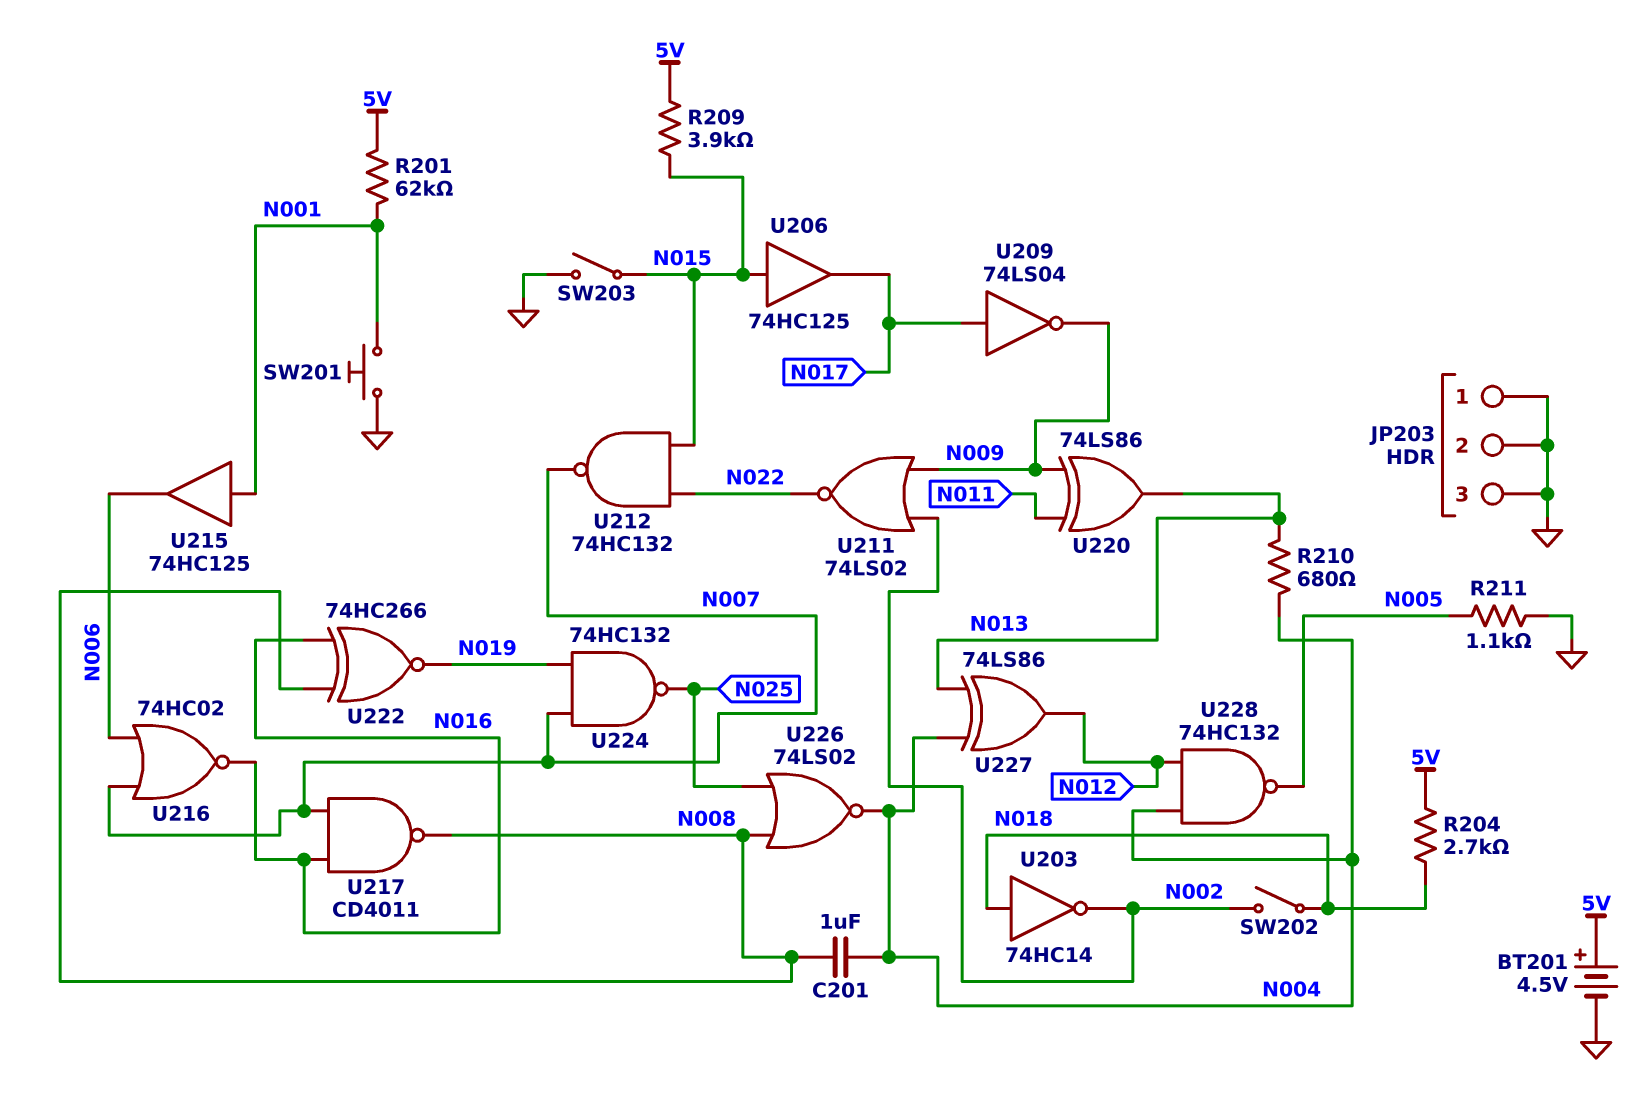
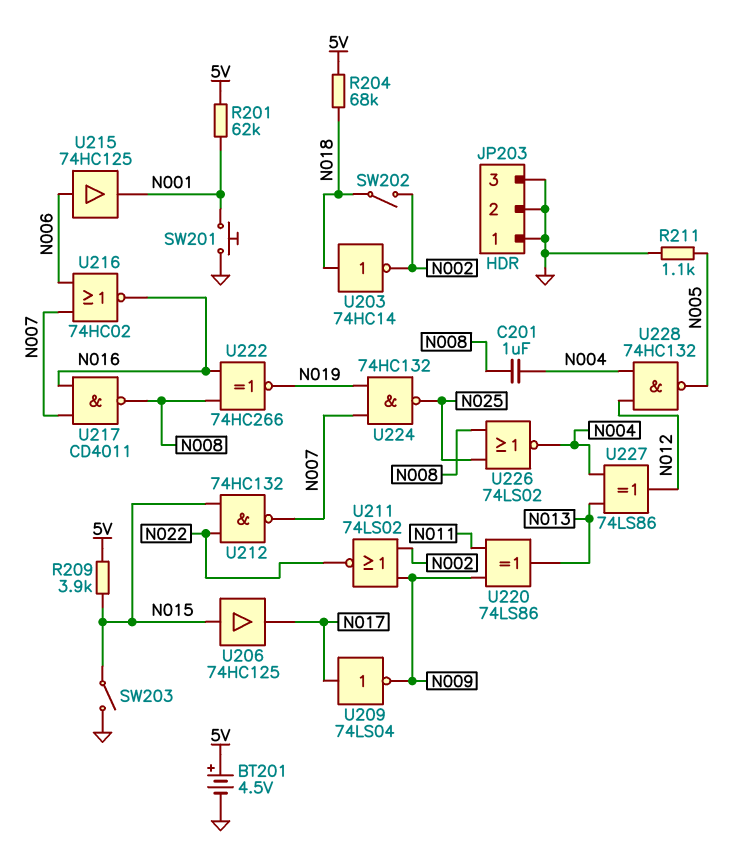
R204: 2.7k (5V, N018) -> 68k (5V, N018)
R210: 680 (N004, N013) -> none
U215: buffer 74HC125 (in N001, out N006) -> buffer 74HC125 (in N006, out N001)

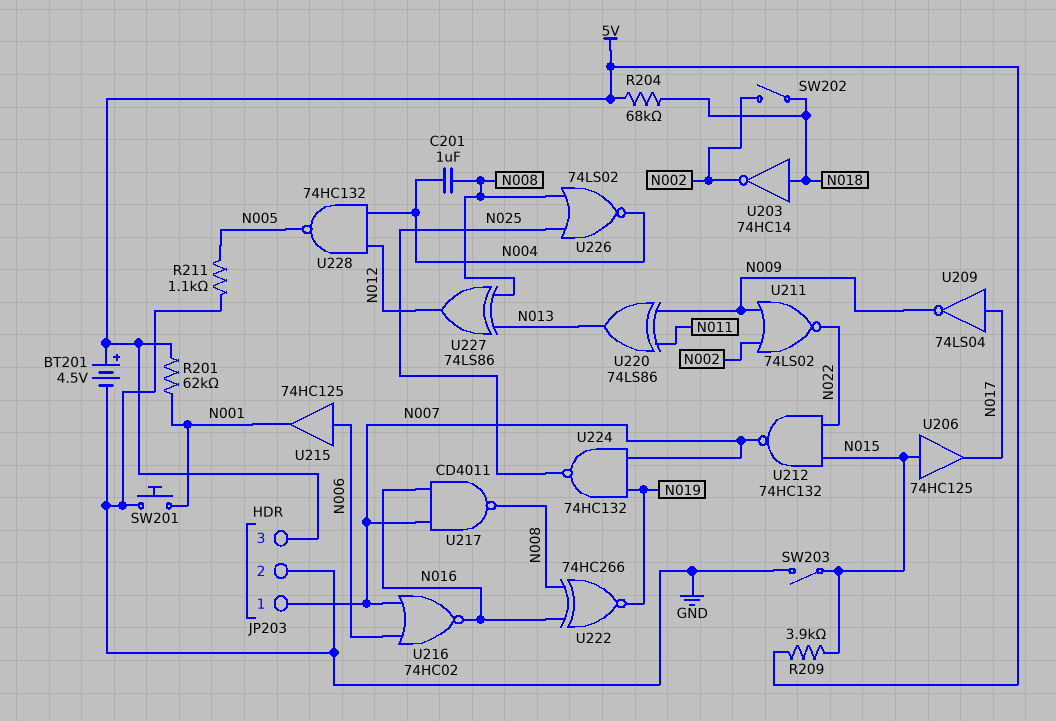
JP203 pin 1: GND -> N007
JP203 pin 3: GND -> 5V
U227: XOR 74LS86 (in N004, in N013, out N012) -> XOR 74LS86 (in N008, in N013, out N012)

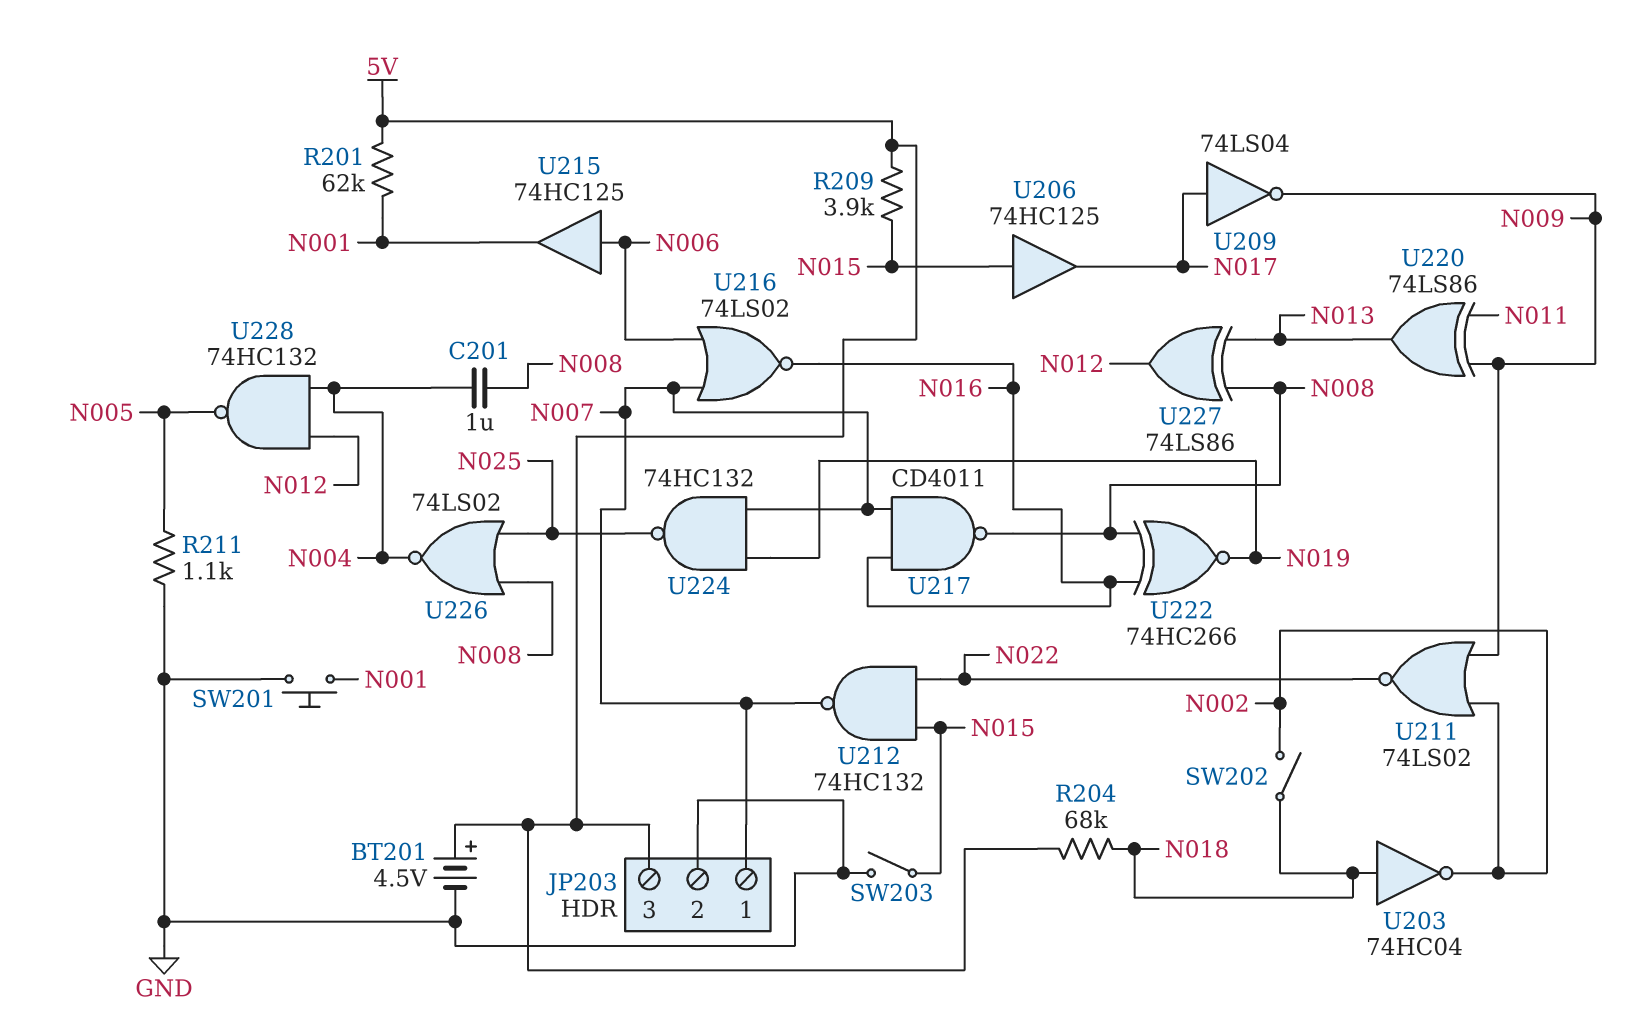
U203: NOT 74HC14 (in N018, out N002) -> NOT 74HC04 (in N018, out N002)
U216: NOR 74HC02 (in N006, in N007, out N016) -> NOR 74LS02 (in N006, in N007, out N016)

